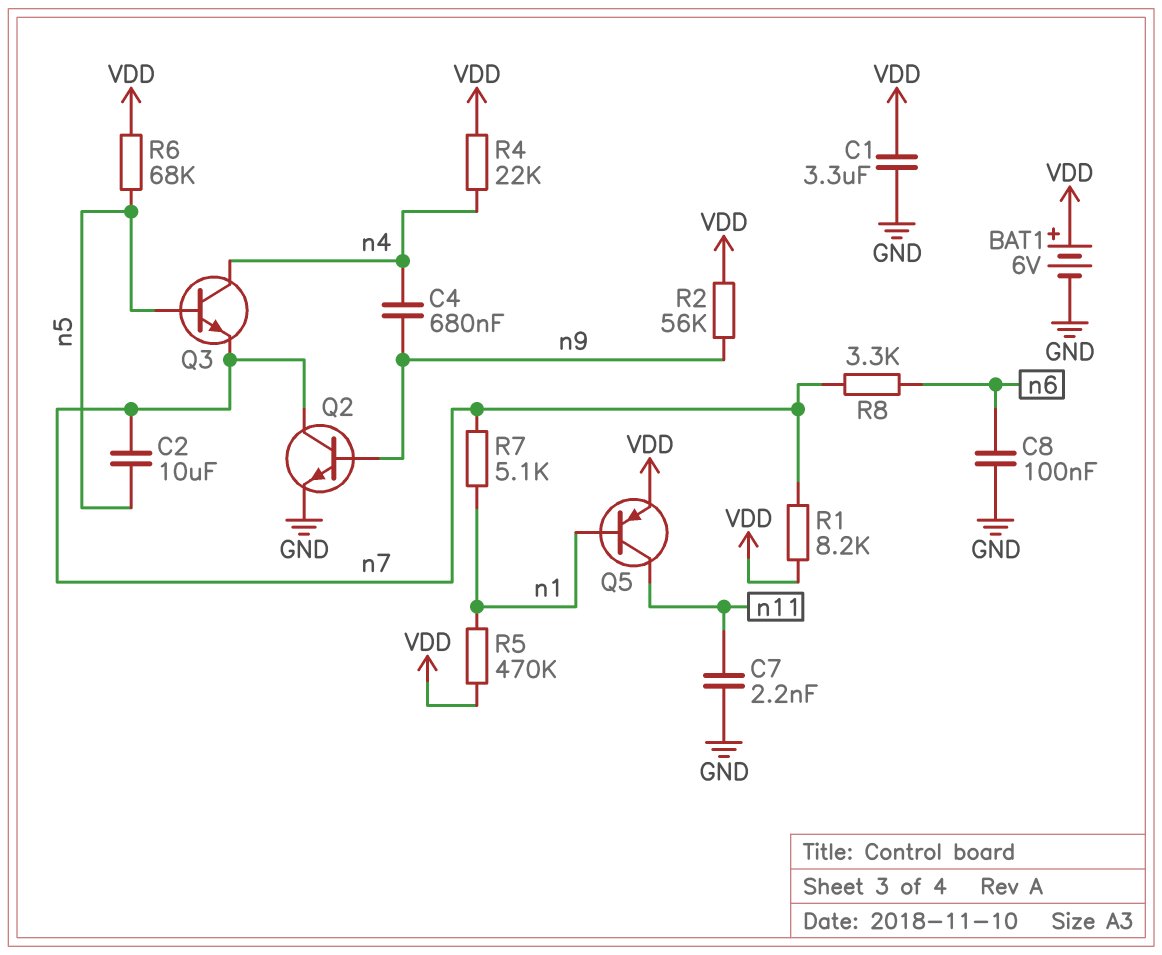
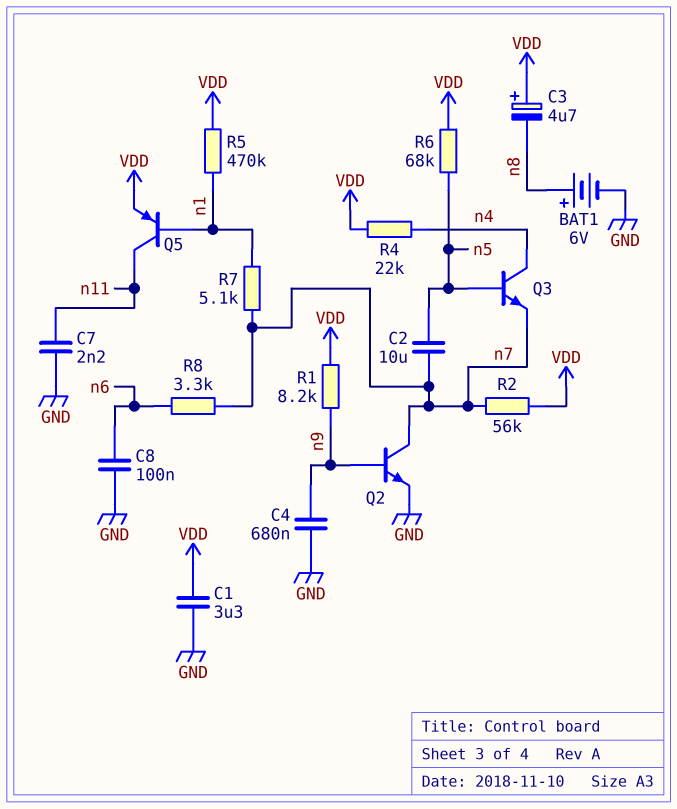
BAT1: 6V (plus VDD, minus GND) -> 6V (plus n8, minus GND)
C3: none -> 4.7uF (plus VDD, minus n8)
C4: 680nF (n4, n9) -> 680nF (GND, n9)
R1: 8.2k (VDD, n7) -> 8.2k (VDD, n9)
R2: 56k (VDD, n9) -> 56k (VDD, n7)

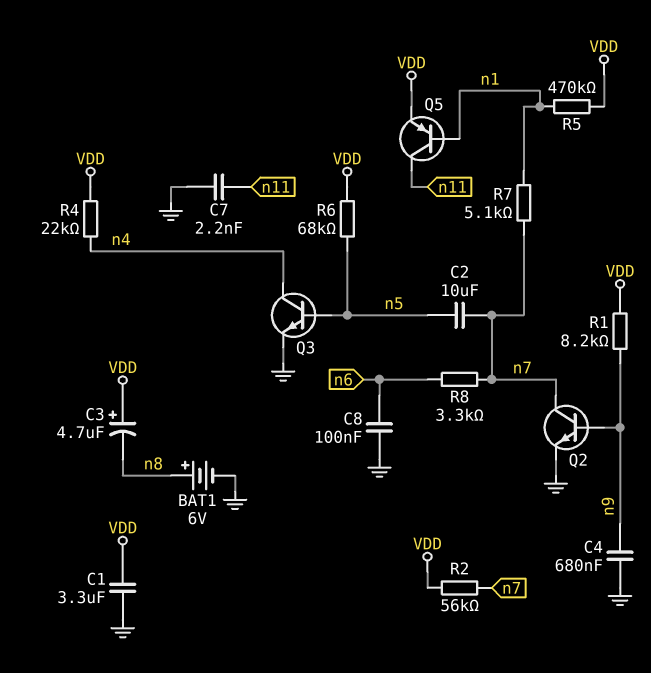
Q3: NPN (B n5, C n4, E n7) -> NPN (B n5, C n4, E GND)

